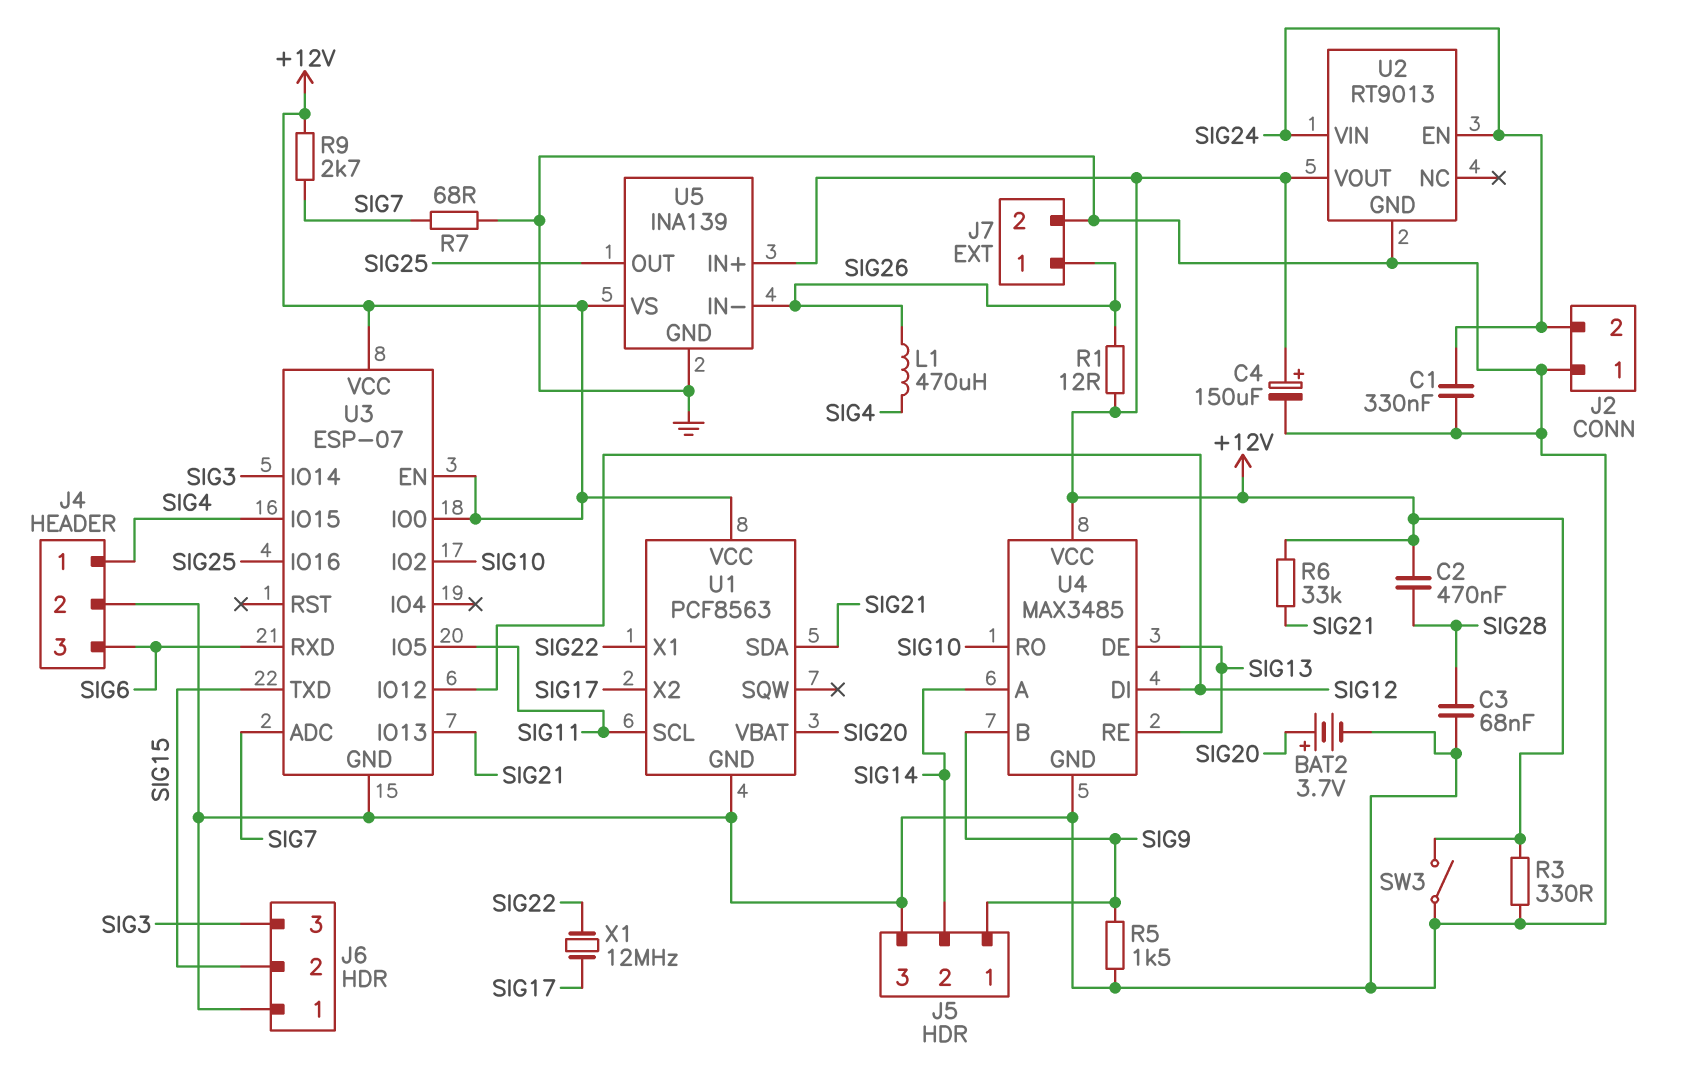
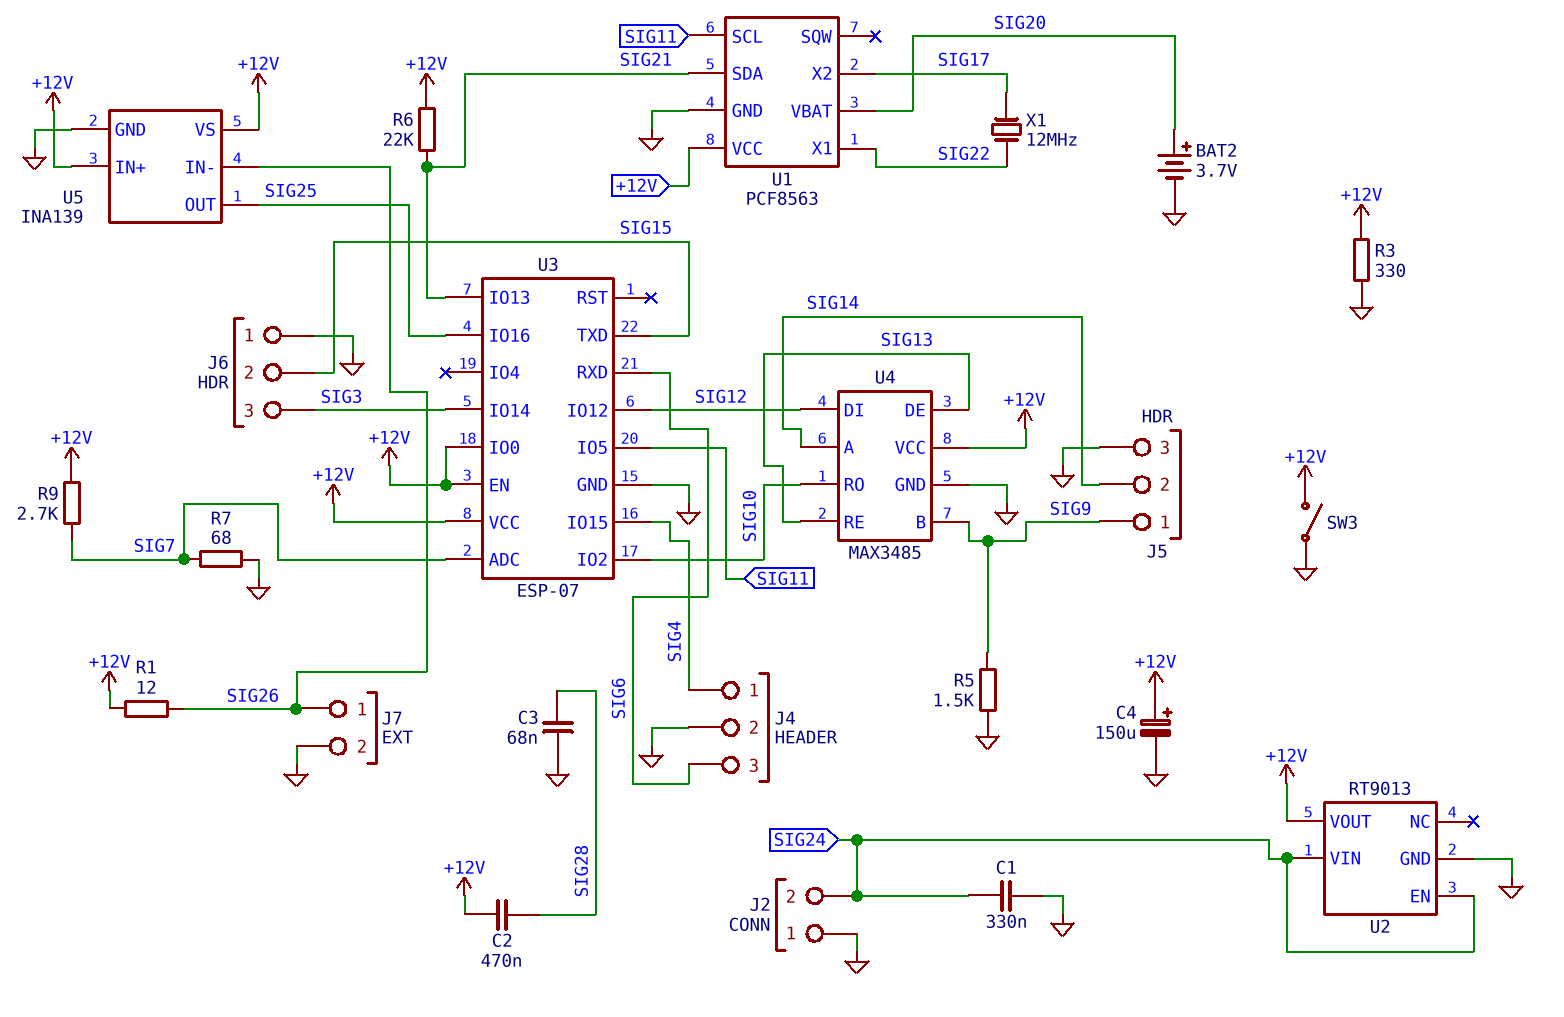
L1: 470uH (SIG4, SIG26) -> none
R6: 33k (+12V, SIG21) -> 22k (+12V, SIG21)

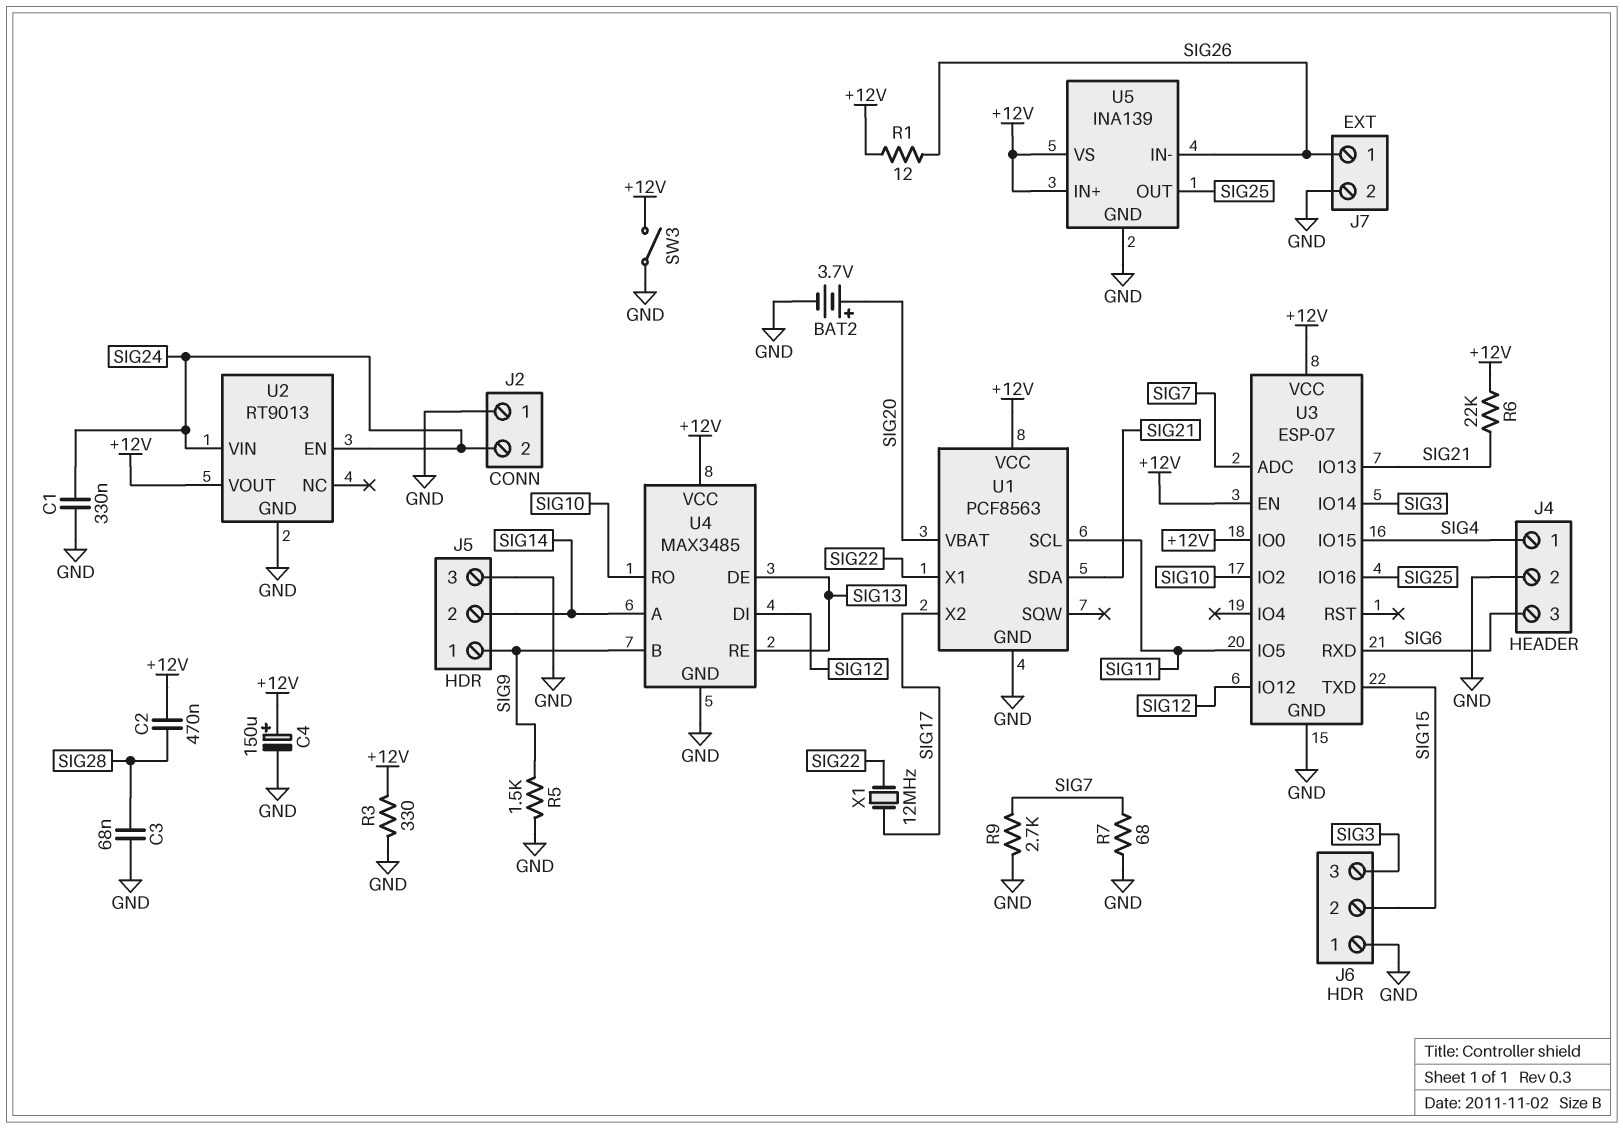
R9: 2.7k (+12V, SIG7) -> 2.7k (GND, SIG7)

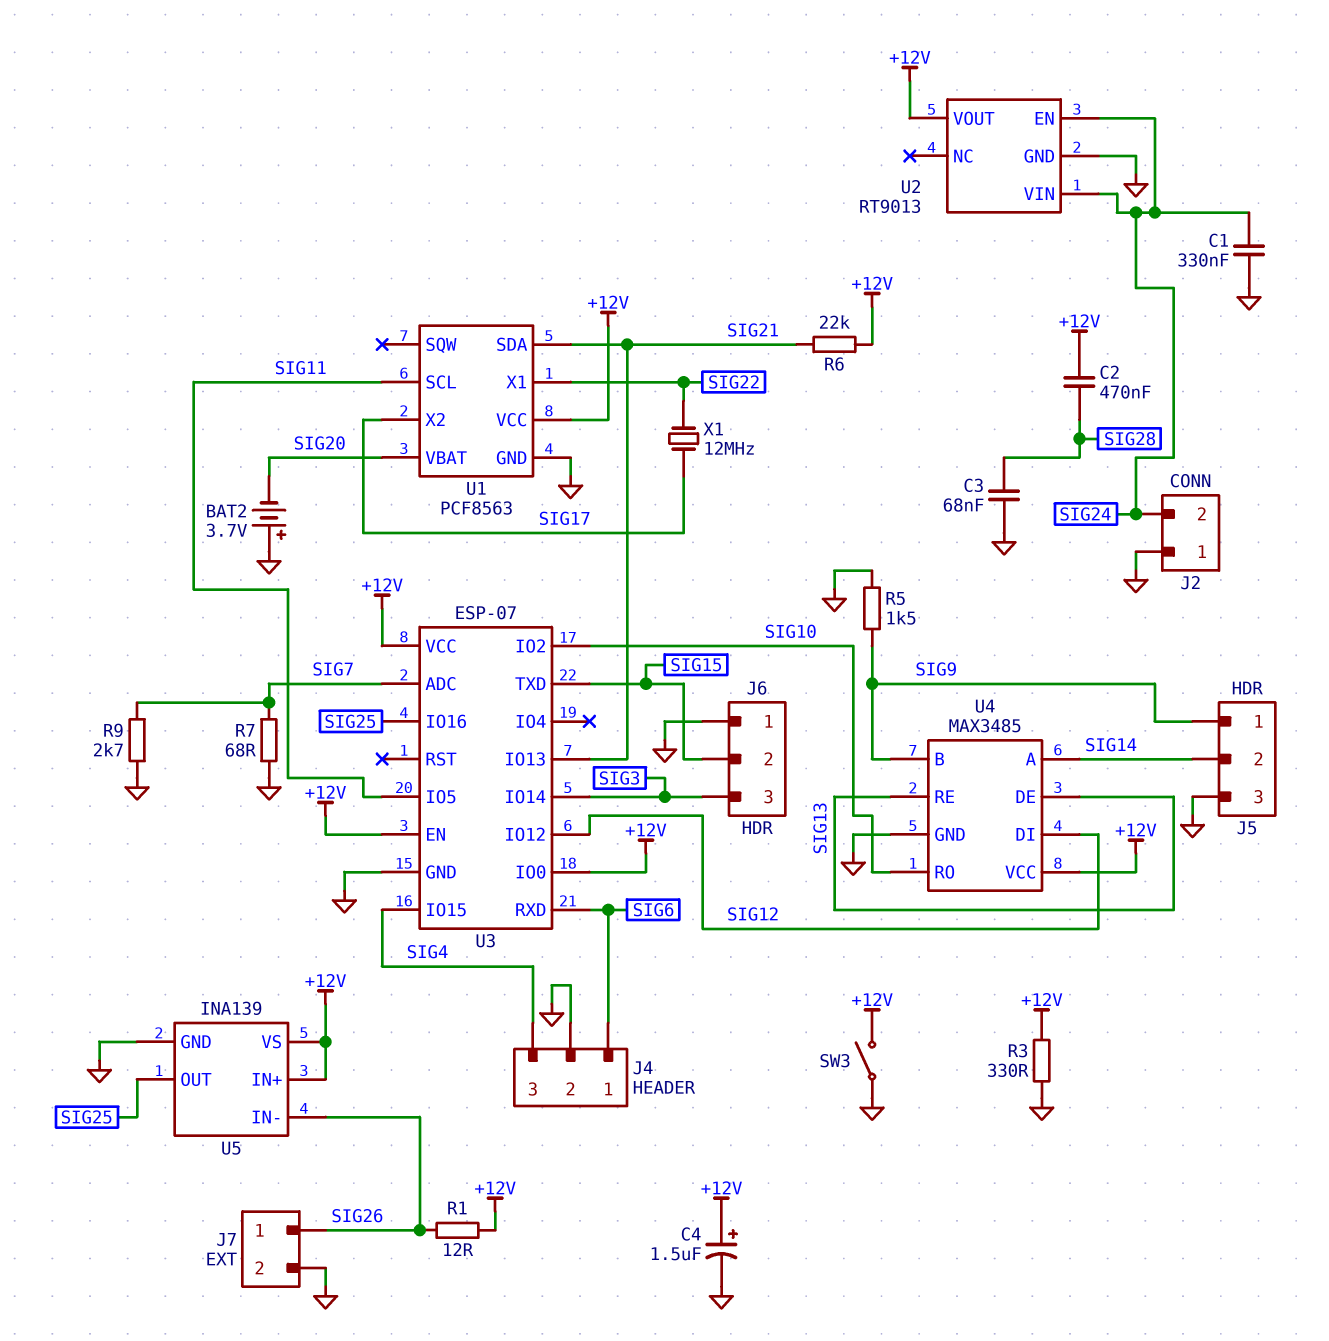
BAT2: 3.7V (plus SIG20, minus GND) -> 3.7V (plus GND, minus SIG20)
C4: 150uF (plus +12V, minus GND) -> 1.5uF (plus +12V, minus GND)
J4 pin 1: SIG4 -> SIG6
J4 pin 3: SIG6 -> SIG4

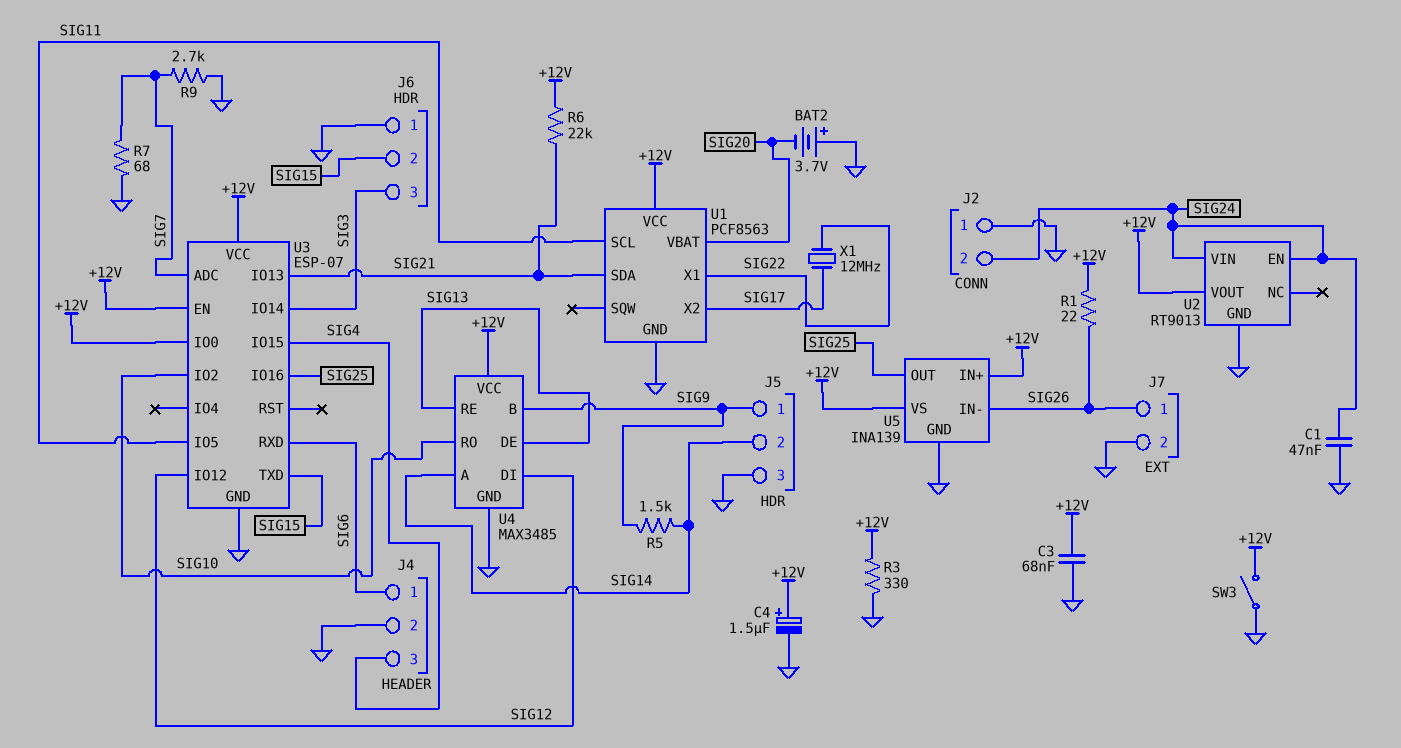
C1: 330nF (GND, SIG24) -> 47nF (GND, SIG24)
C2: 470nF (+12V, SIG28) -> none
C3: 68nF (GND, SIG28) -> 68nF (+12V, GND)
R1: 12 (+12V, SIG26) -> 22 (+12V, SIG26)
R5: 1.5k (GND, SIG9) -> 1.5k (SIG9, SIG14)

